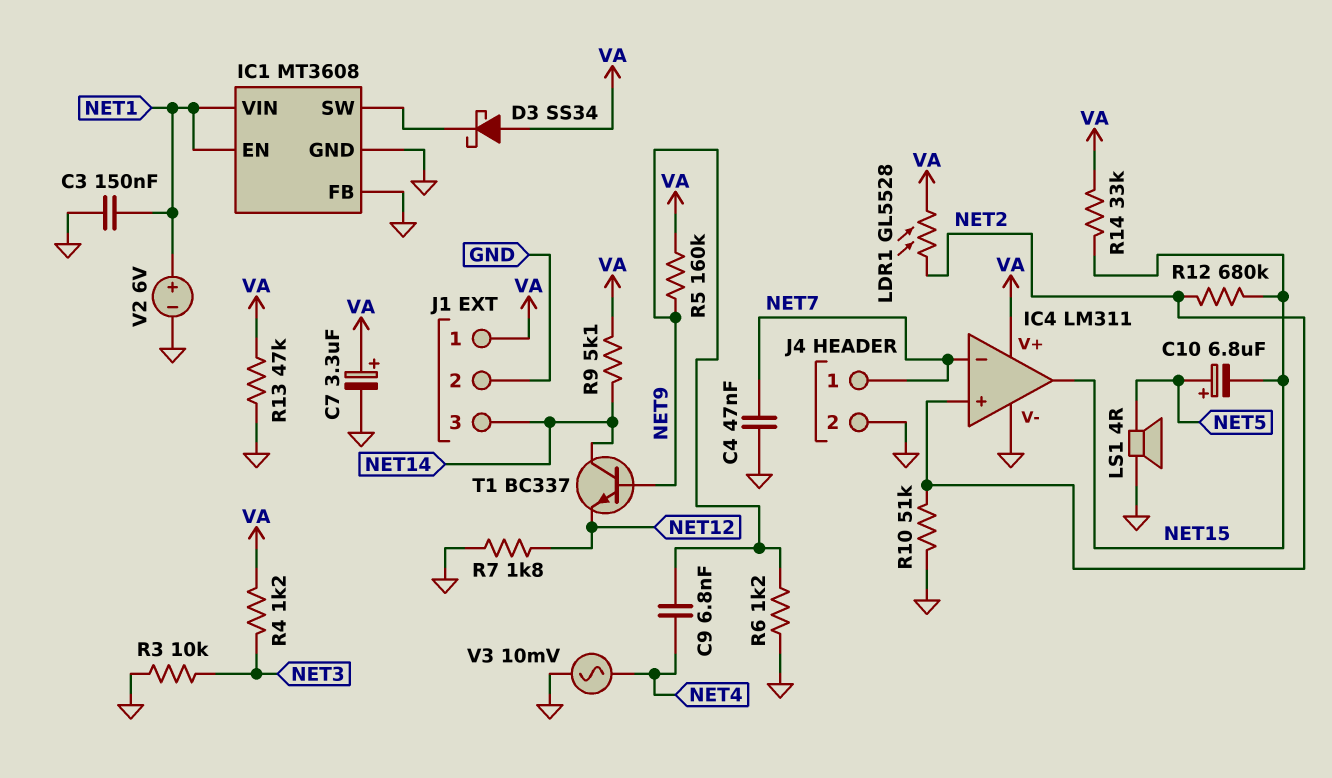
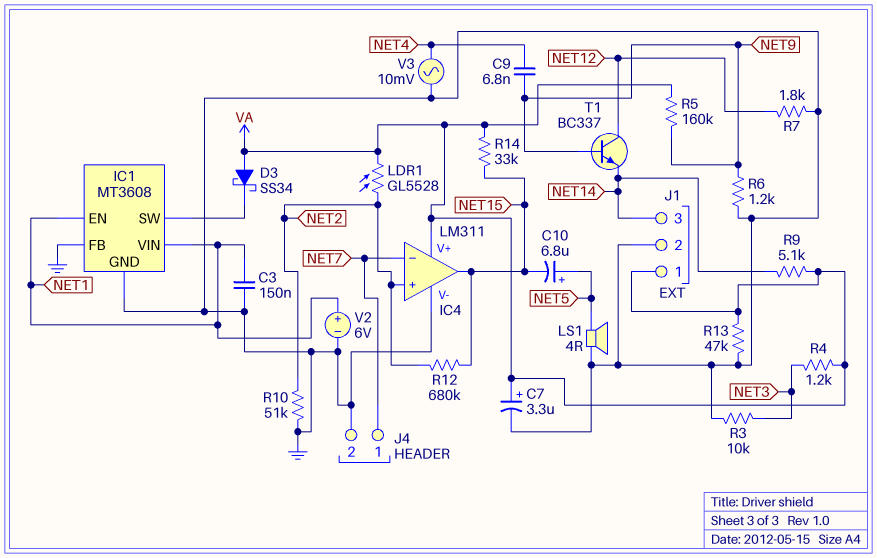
C4: 47nF (GND, NET7) -> none
T1: NPN BC337 (B NET9, C NET14, E NET12) -> NPN BC337 (B NET9, C NET12, E NET14)

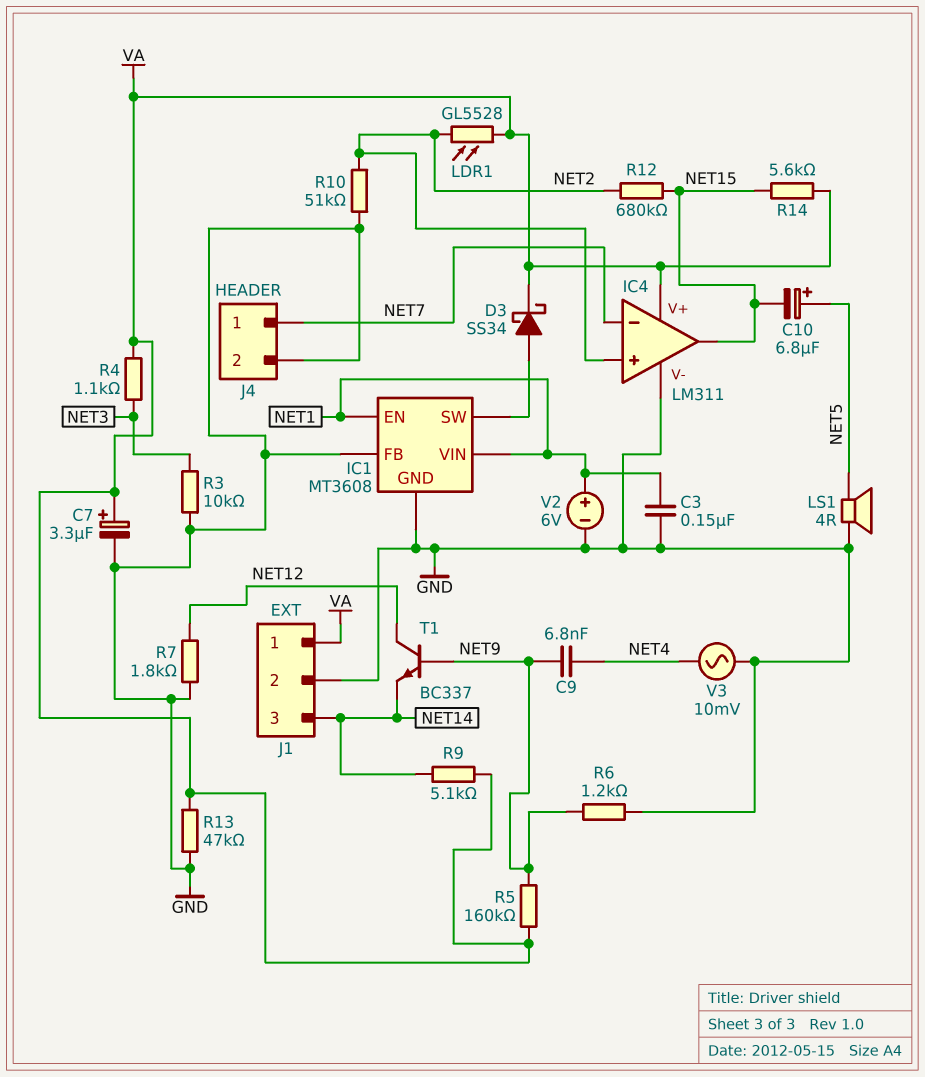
D3: schottky SS34 (A VA, K IC1/SW) -> schottky SS34 (A IC1/SW, K VA)
R4: 1.2k (NET3, VA) -> 1.1k (NET3, VA)
R14: 33k (NET15, VA) -> 5.6k (NET15, VA)

